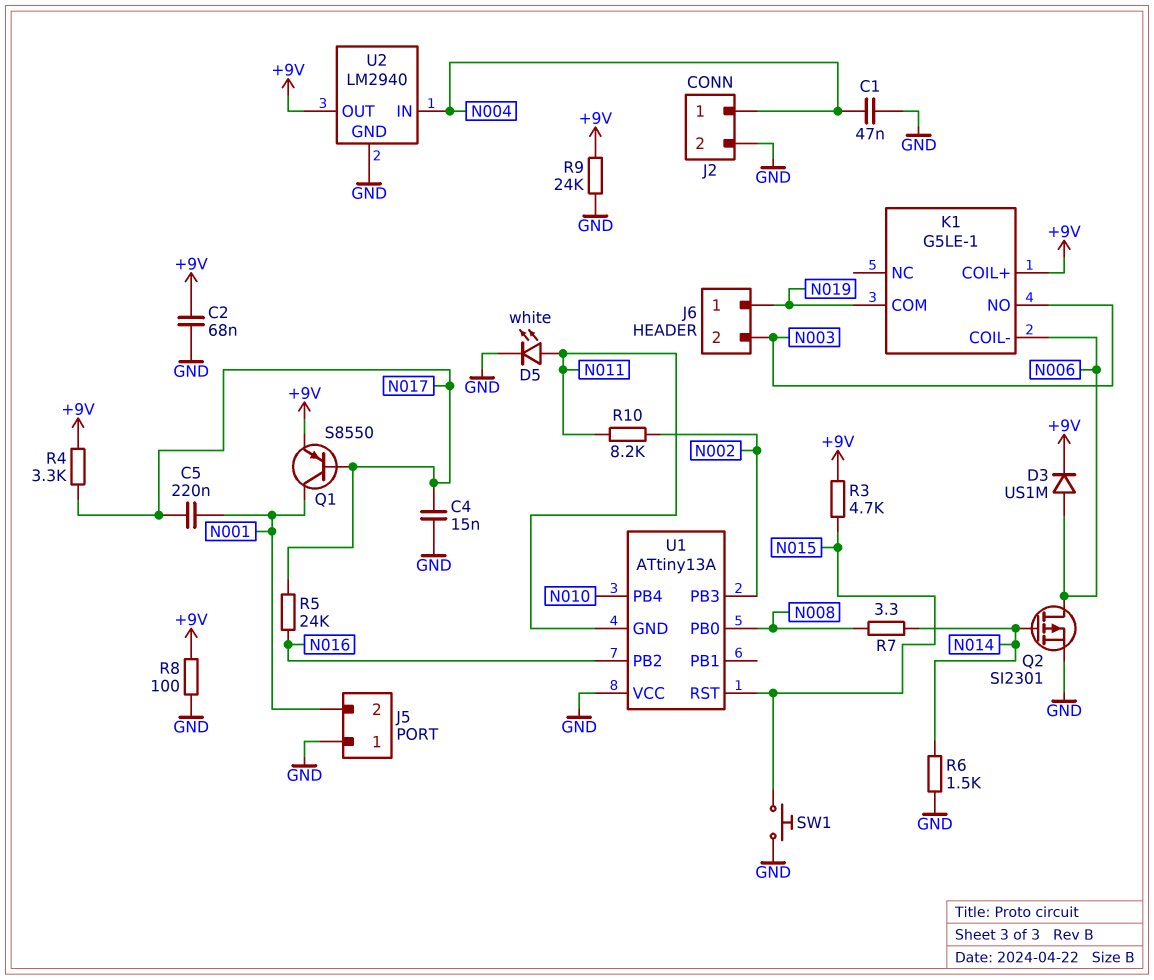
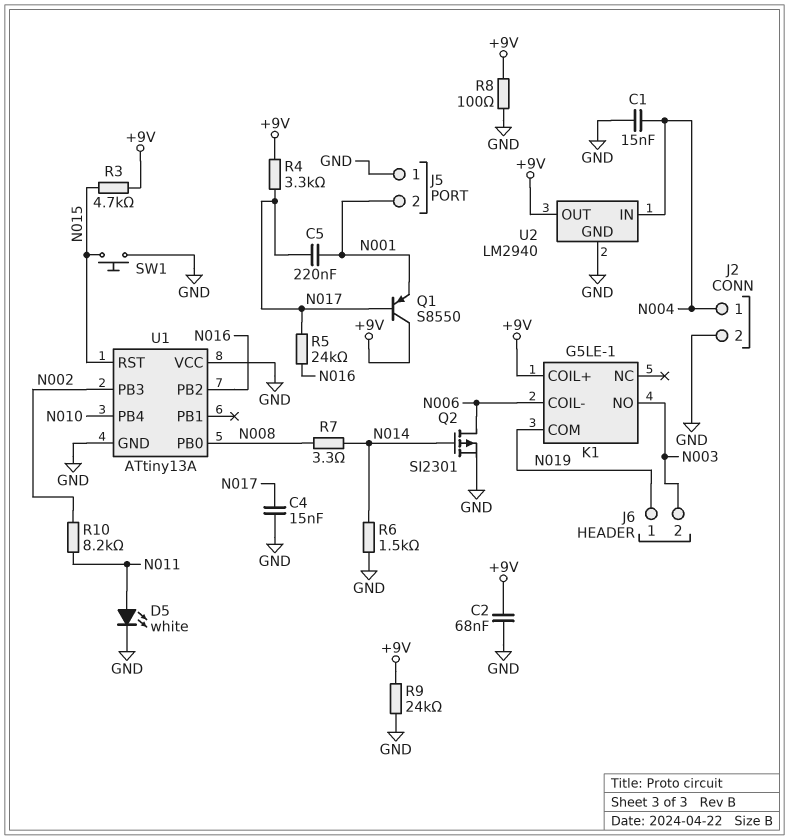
C1: 47nF (GND, N004) -> 15nF (GND, N004)
D3: diode US1M (A N006, K +9V) -> none
Q1: PNP S8550 (B N017, C N001, E +9V) -> PNP S8550 (B N017, C +9V, E N001)
U1 pin GND: N011 -> GND

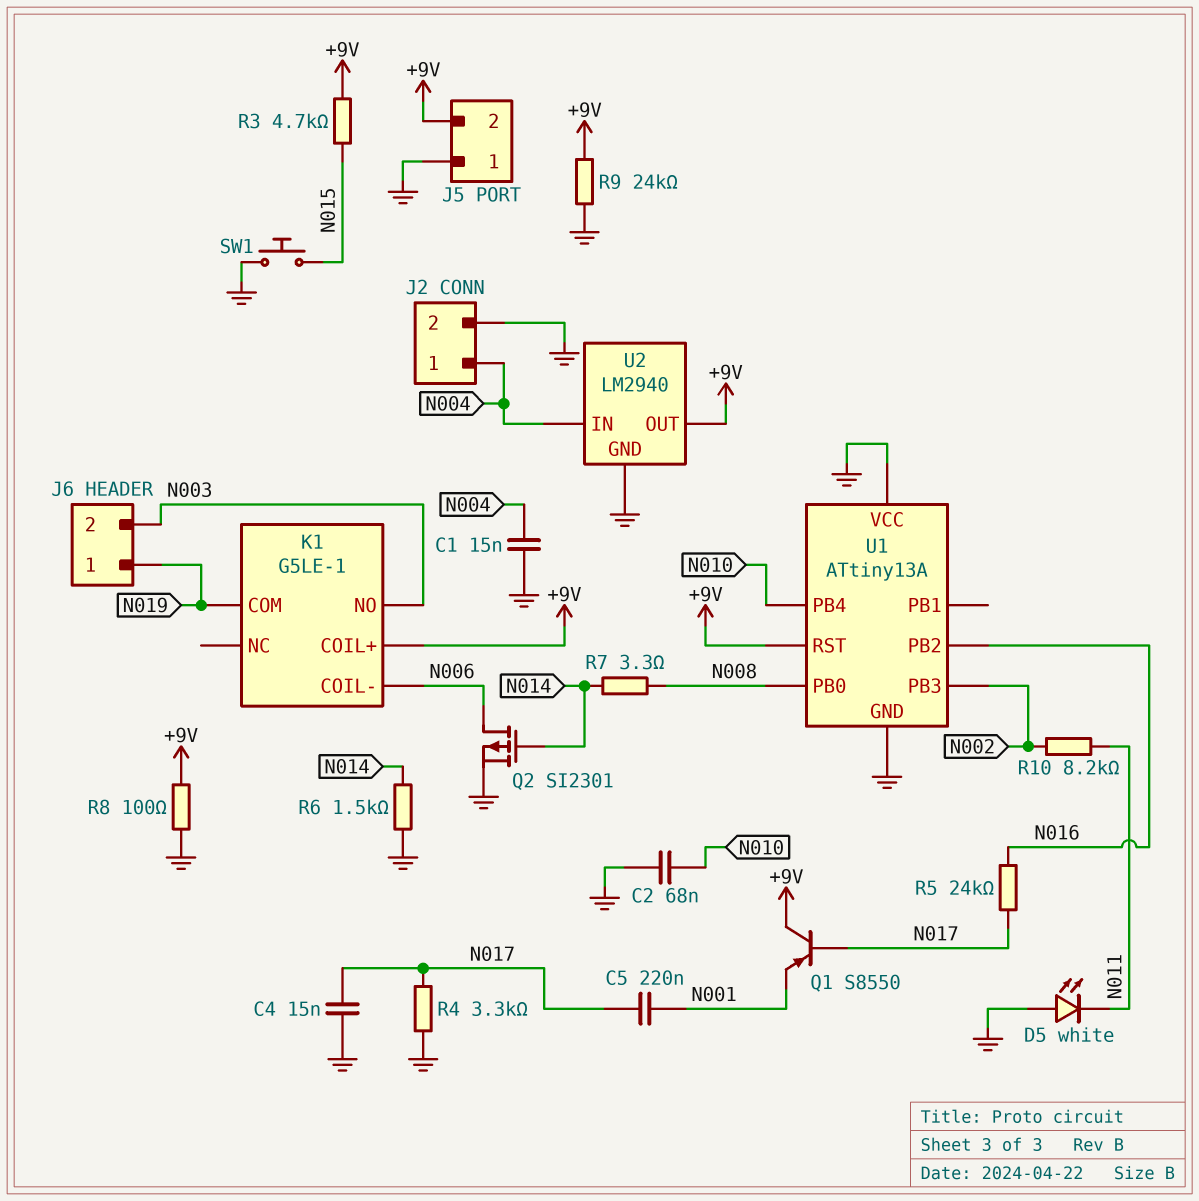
C2: 68nF (+9V, GND) -> 68nF (GND, N010)
D5: LED white (A N011, K GND) -> LED white (A GND, K N011)
J5 pin 2: N001 -> +9V
R4: 3.3k (+9V, N017) -> 3.3k (GND, N017)
U1 pin RST: N015 -> +9V

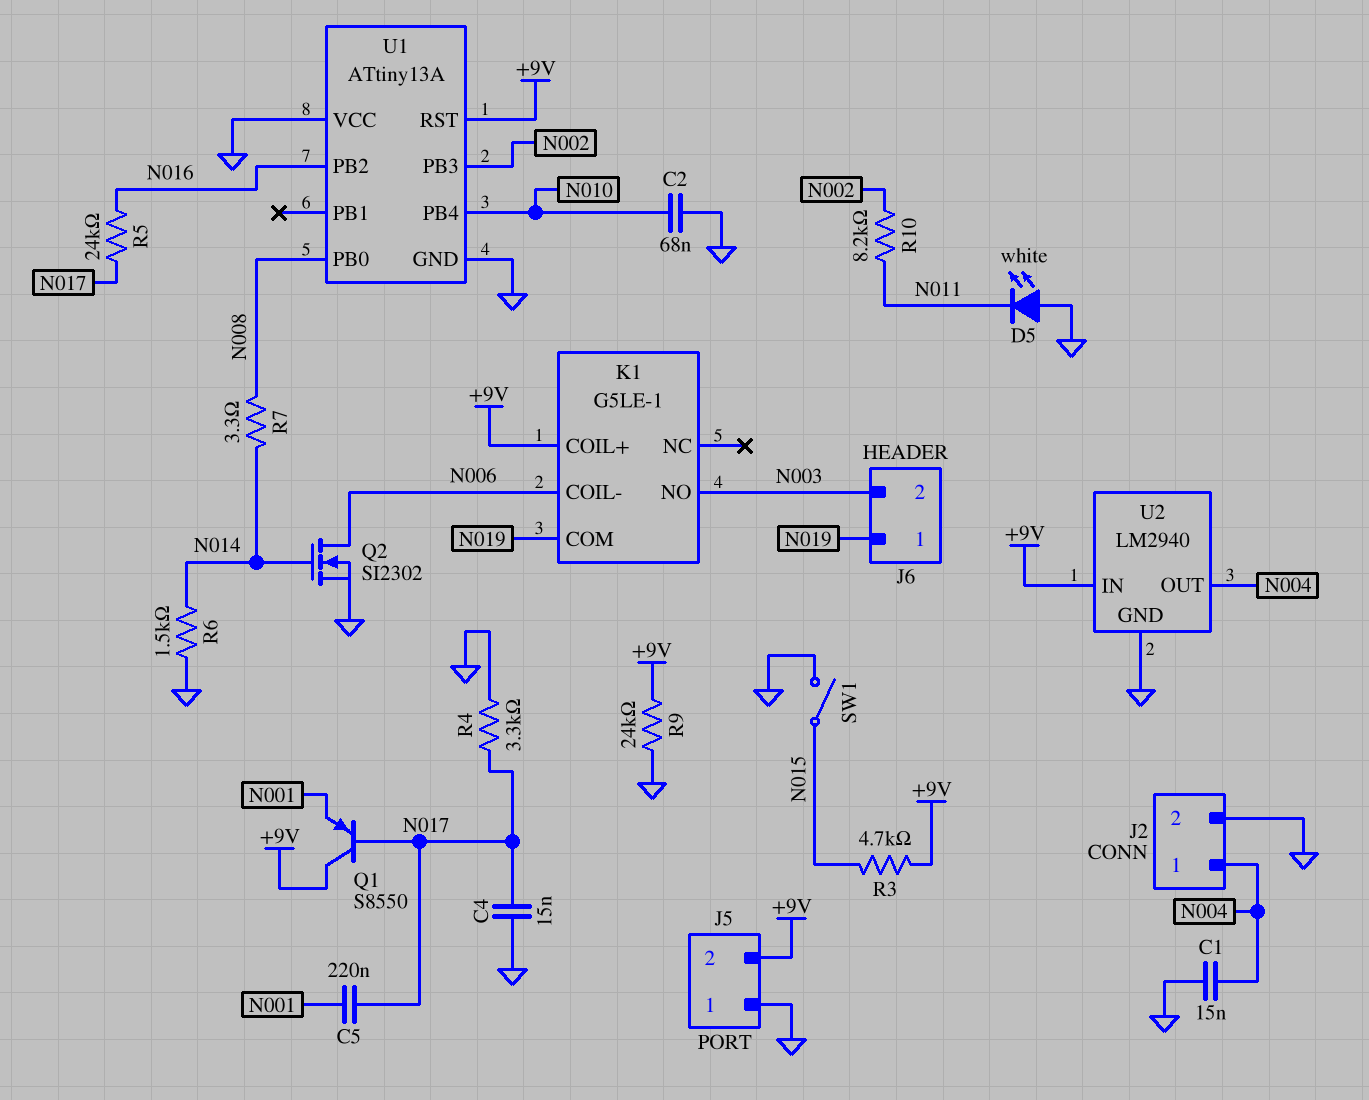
Q2: PMOS SI2301 (G N014, D N006, S GND) -> NMOS SI2302 (G N014, D N006, S GND)
R8: 100 (+9V, GND) -> none
SW1: button (GND, N015) -> switch (GND, N015)
U2 pin IN: N004 -> +9V
U2 pin OUT: +9V -> N004

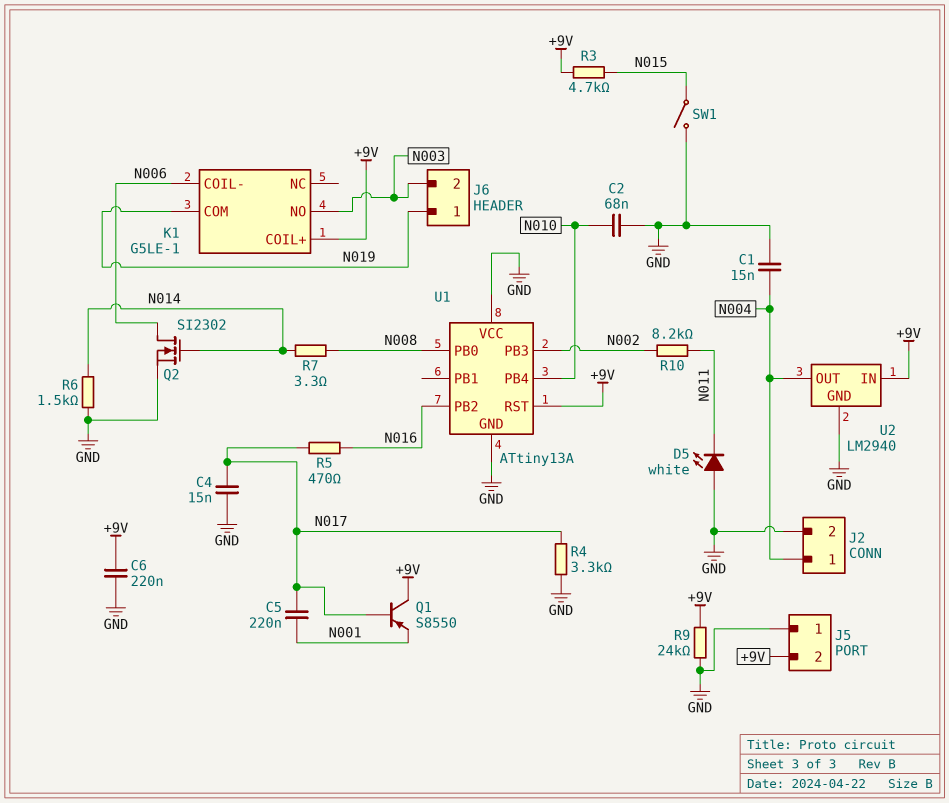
C6: none -> 220nF (+9V, GND)
R5: 24k (N016, N017) -> 470 (N016, N017)

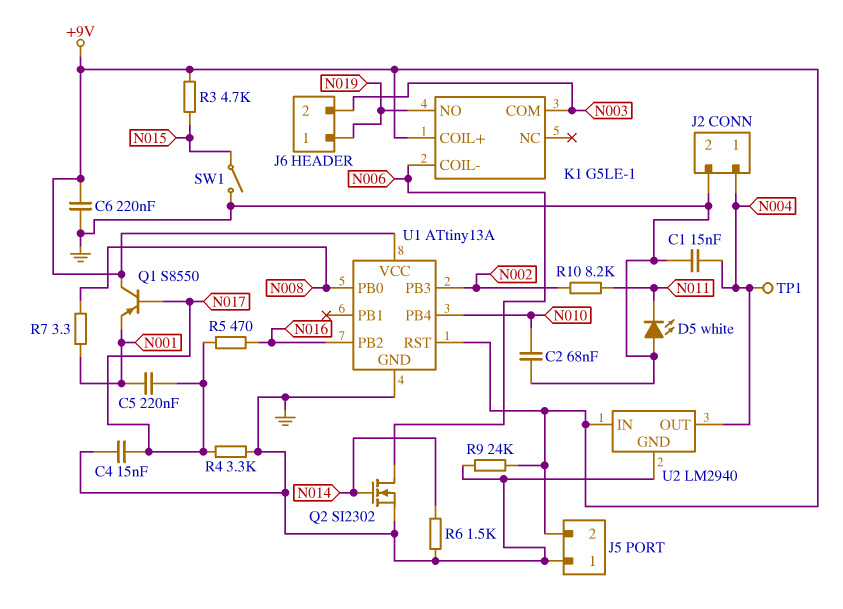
K1 pin COM: N019 -> N003
K1 pin NO: N003 -> N019
R7: 3.3 (N008, N014) -> 3.3 (N001, N008)
TP1: none -> test point (N004)
U1 pin VCC: GND -> +9V

